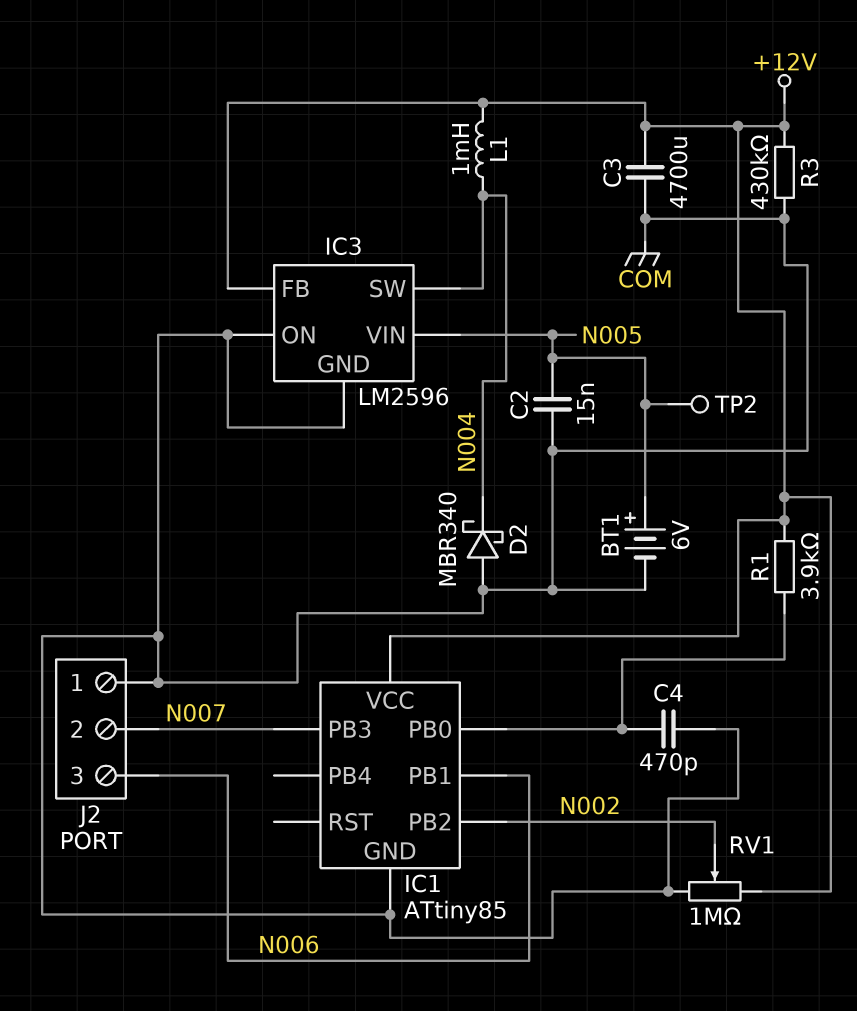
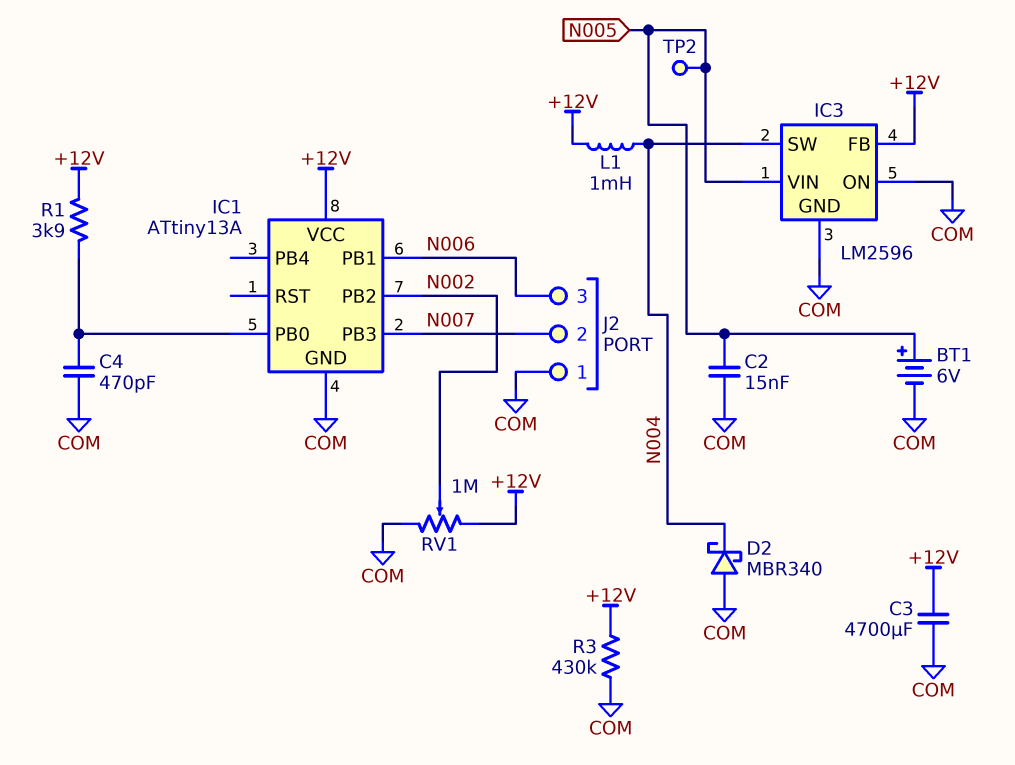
IC1: ATtiny85 -> ATtiny13A

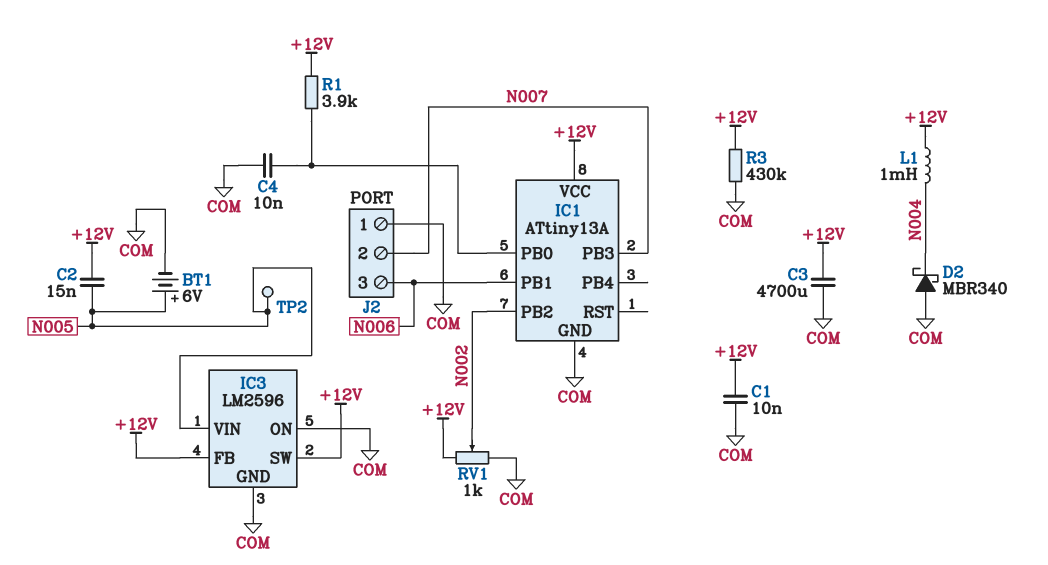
C1: none -> 10nF (+12V, COM)
C2: 15nF (COM, N005) -> 15nF (+12V, N005)
C4: 470pF (COM, IC1/PB0) -> 10nF (COM, IC1/PB0)
IC3 pin SW: N004 -> +12V
RV1: 1M (+12V, COM, wiper N002) -> 1k (+12V, COM, wiper N002)

